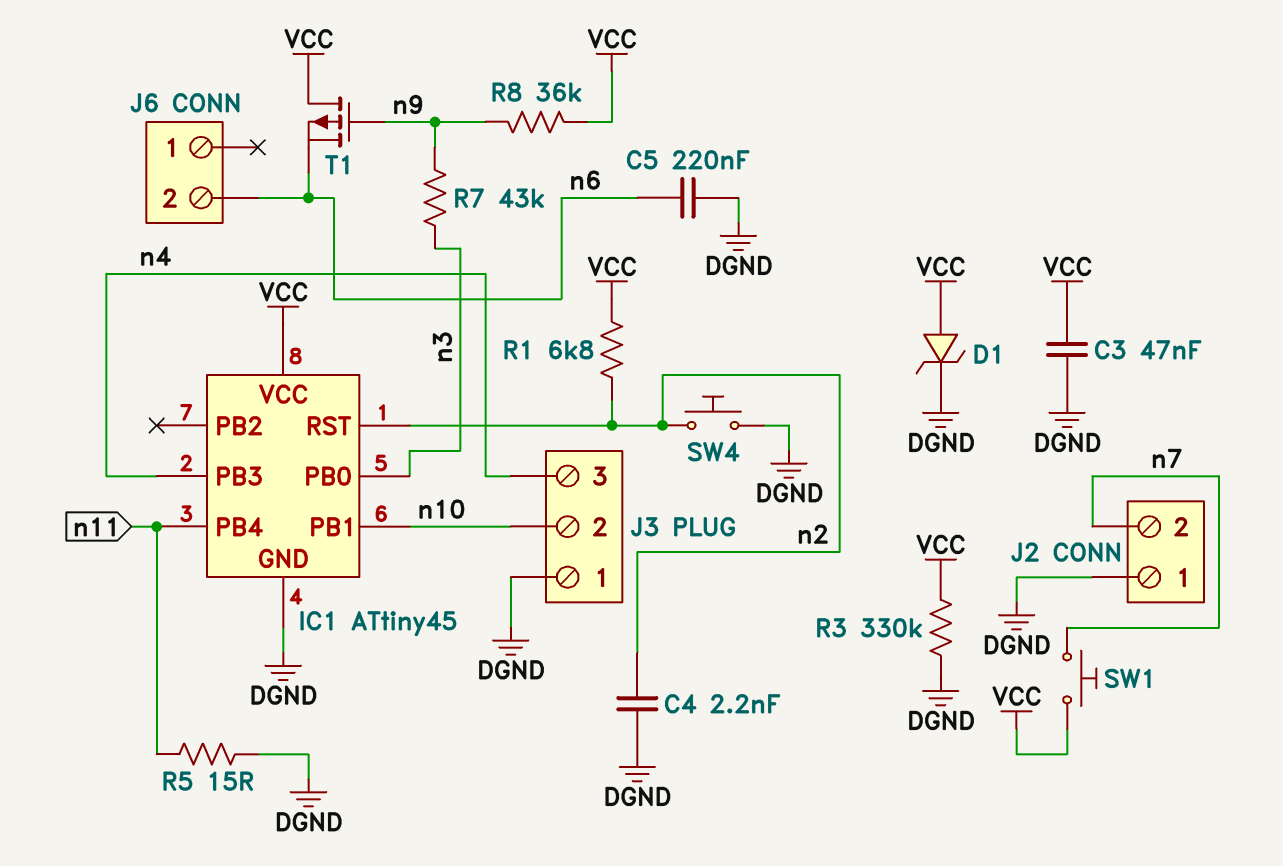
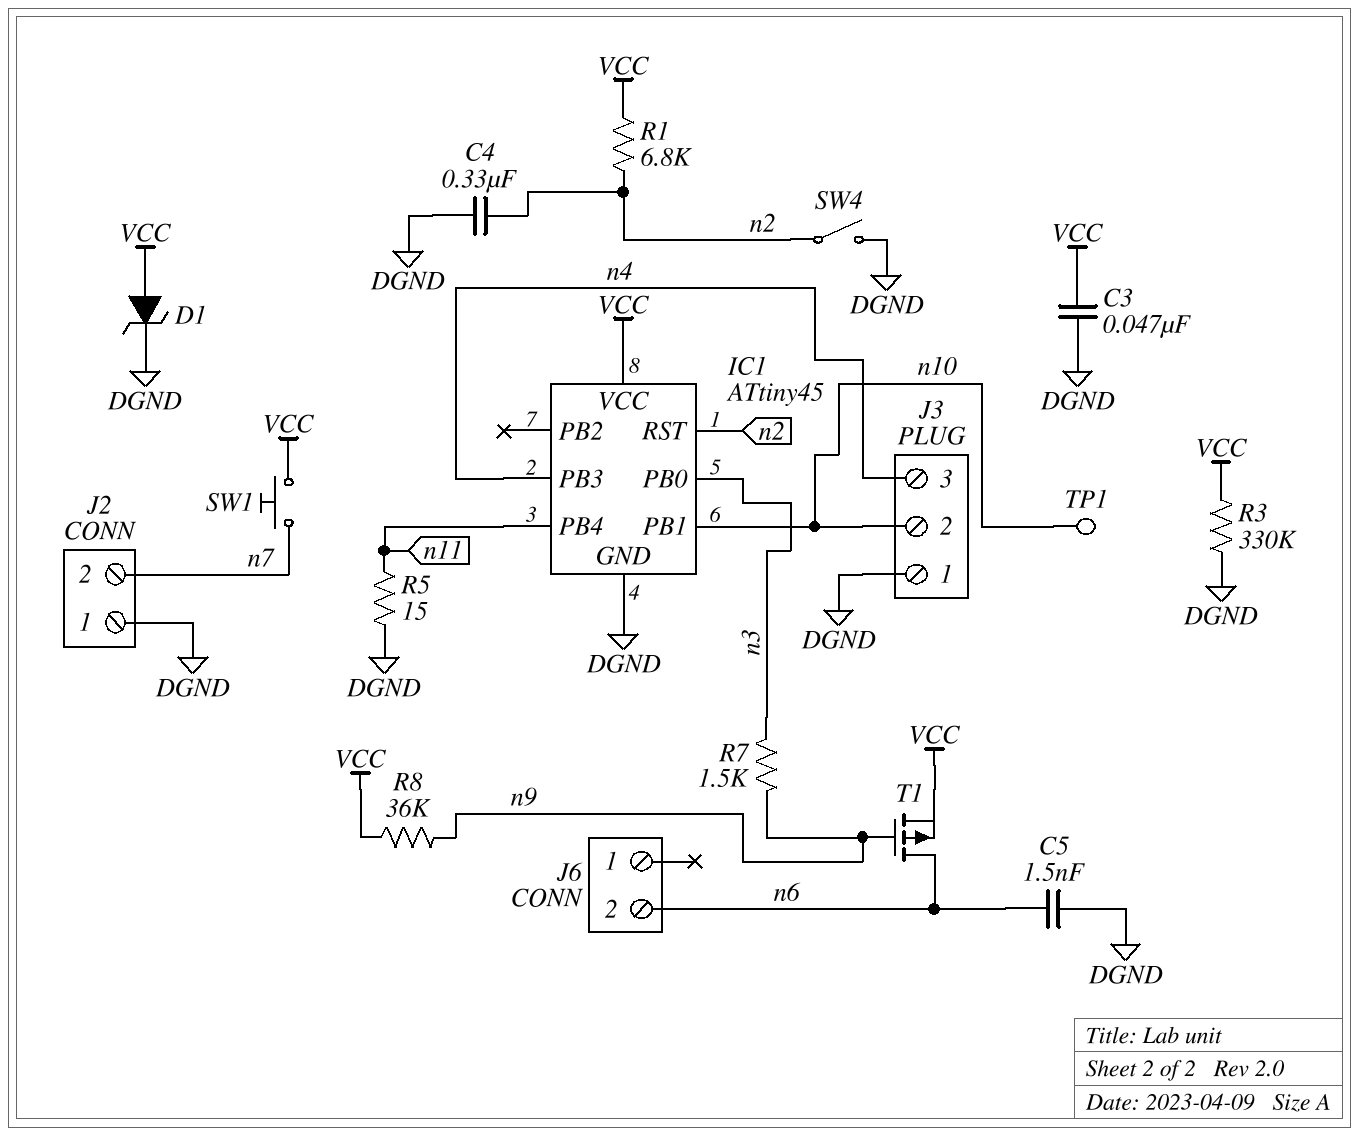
C4: 2.2nF (DGND, n2) -> 330nF (DGND, n2)
C5: 220nF (DGND, n6) -> 1.5nF (DGND, n6)
R7: 43k (n3, n9) -> 1.5k (n3, n9)
SW4: button (DGND, n2) -> switch (DGND, n2)
T1: PMOS (G n9, D VCC, S n6) -> PMOS (G n9, D n6, S VCC)
TP1: none -> test point (n10)

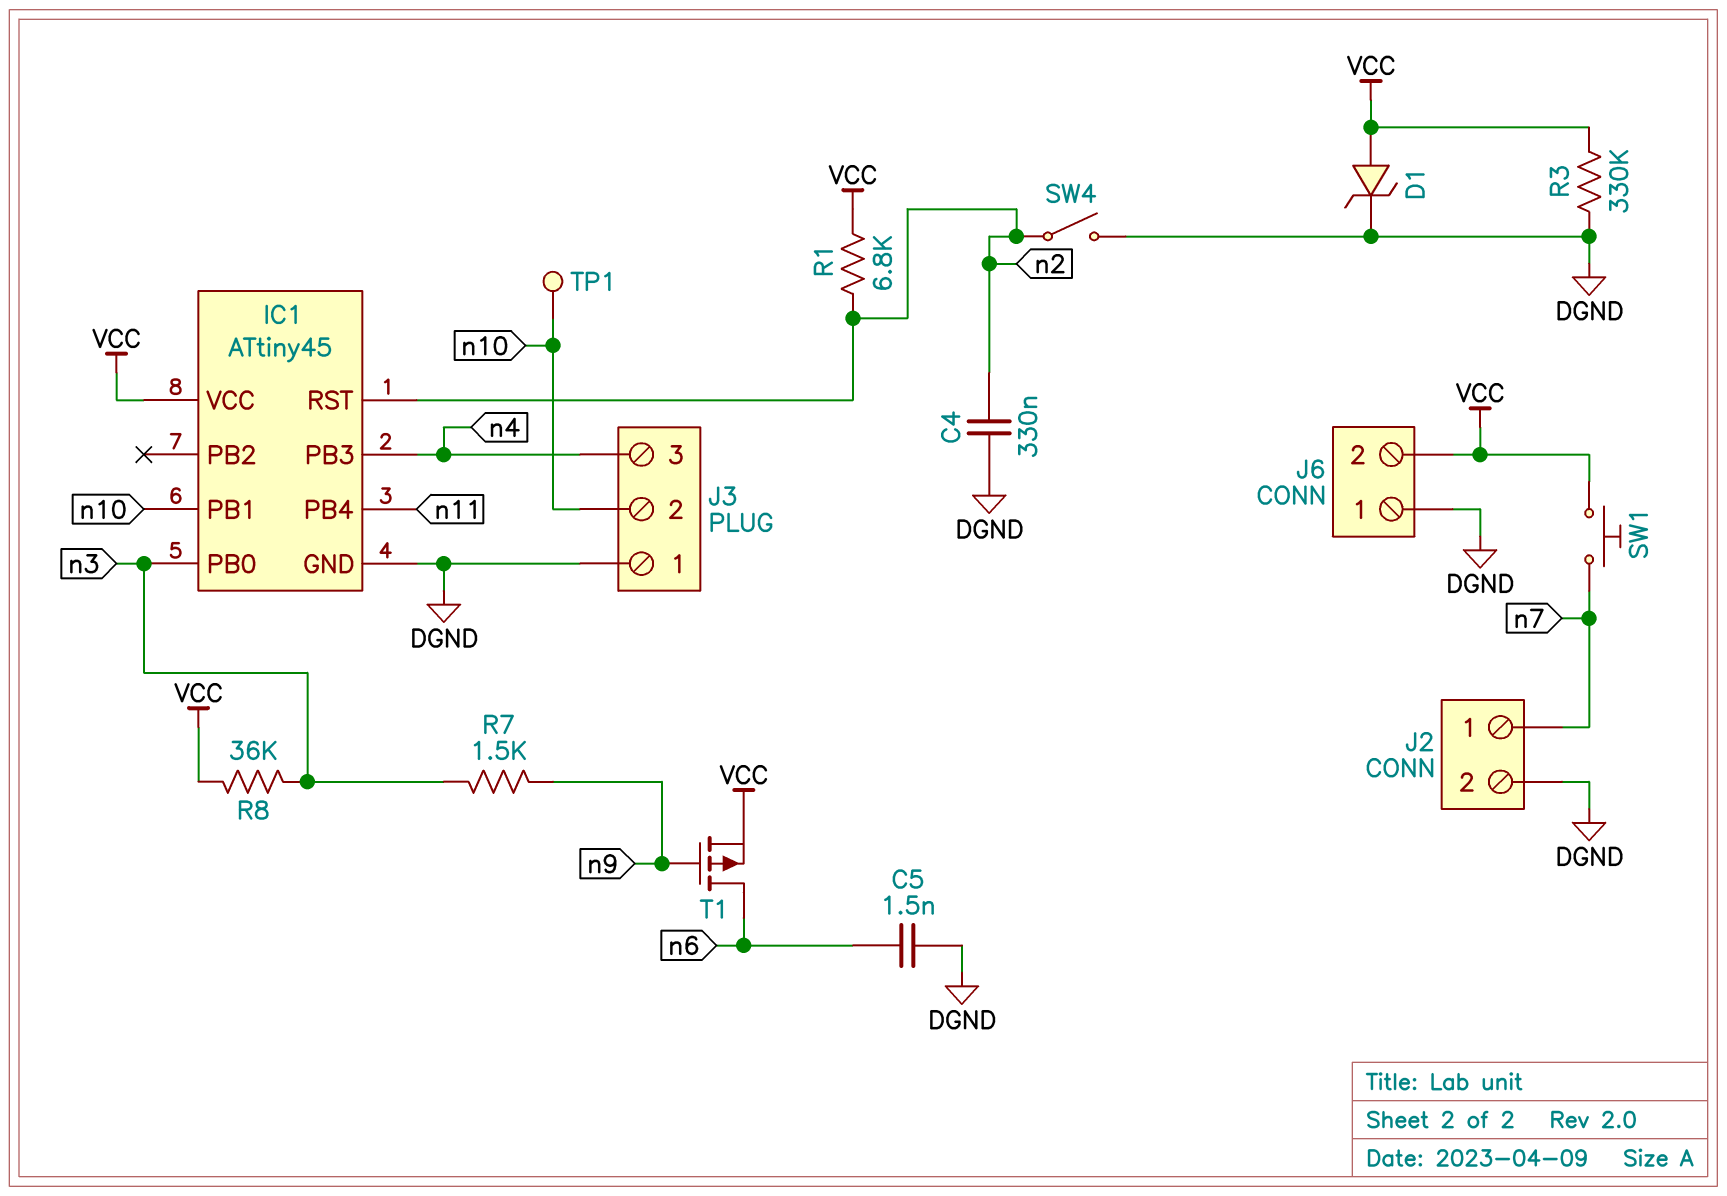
C3: 47nF (DGND, VCC) -> none
J2 pin 1: DGND -> n7
J2 pin 2: n7 -> DGND
J6 pin 1: none -> DGND
J6 pin 2: n6 -> VCC
R5: 15 (DGND, n11) -> none
R8: 36k (VCC, n9) -> 36k (VCC, n3)

